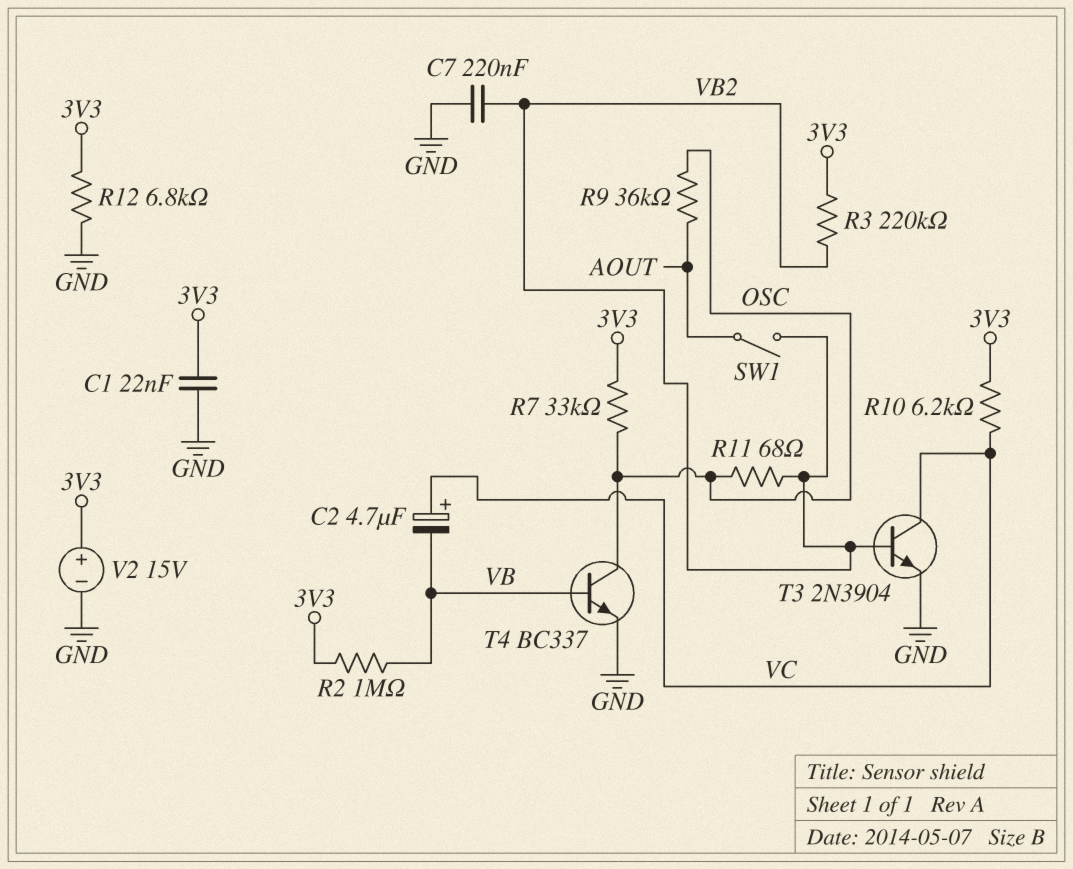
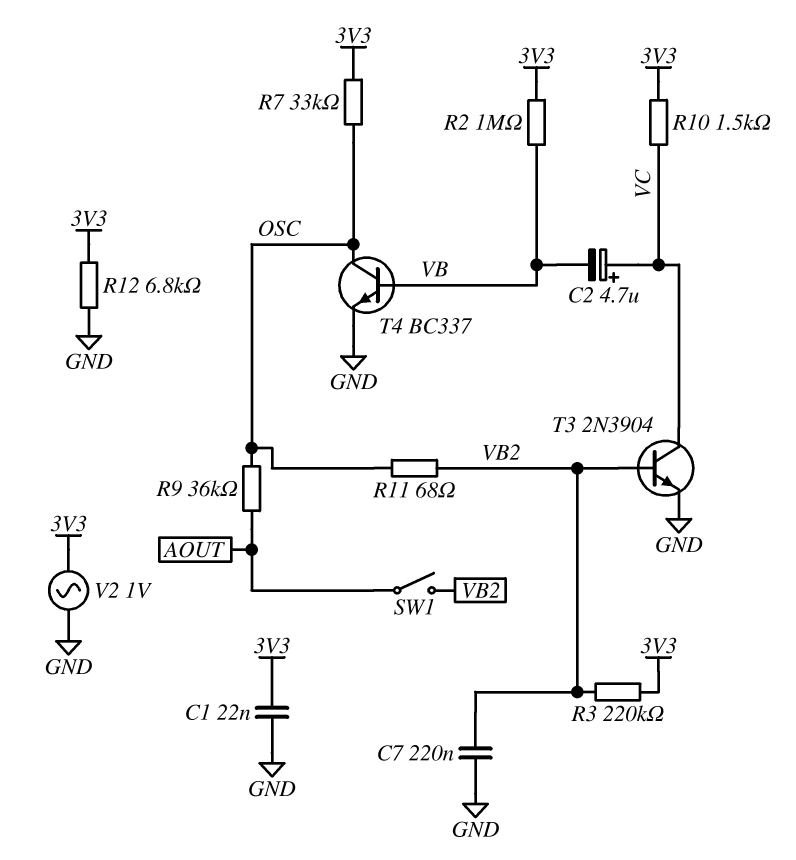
R10: 6.2k (3V3, VC) -> 1.5k (3V3, VC)
V2: 15V (plus 3V3, minus GND) -> AC 1V (3V3, GND)

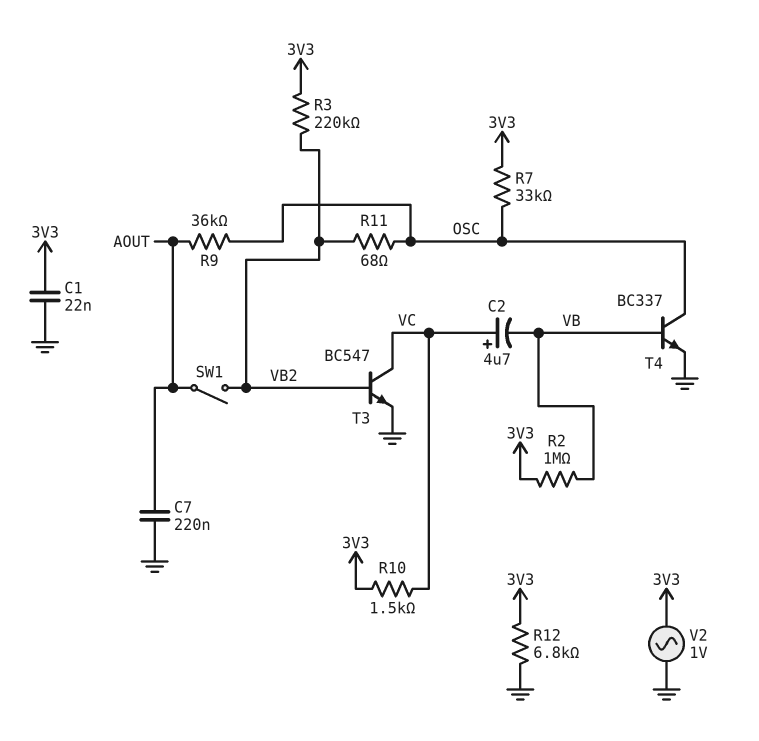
C7: 220nF (GND, VB2) -> 220nF (AOUT, GND)
T3: NPN 2N3904 (B VB2, C VC, E GND) -> NPN BC547 (B VB2, C VC, E GND)

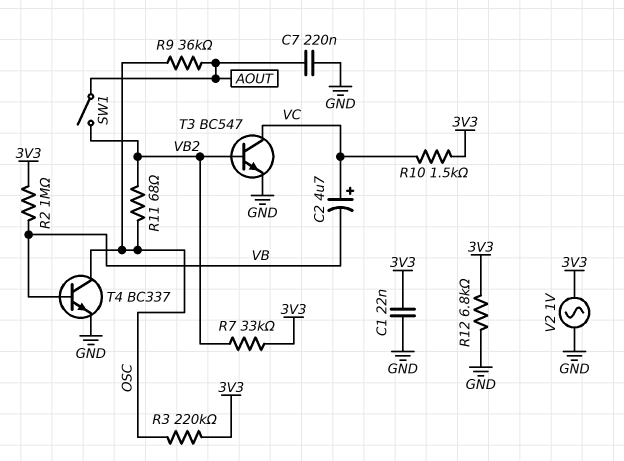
R3: 220k (3V3, VB2) -> 220k (3V3, OSC)
R7: 33k (3V3, OSC) -> 33k (3V3, VB2)

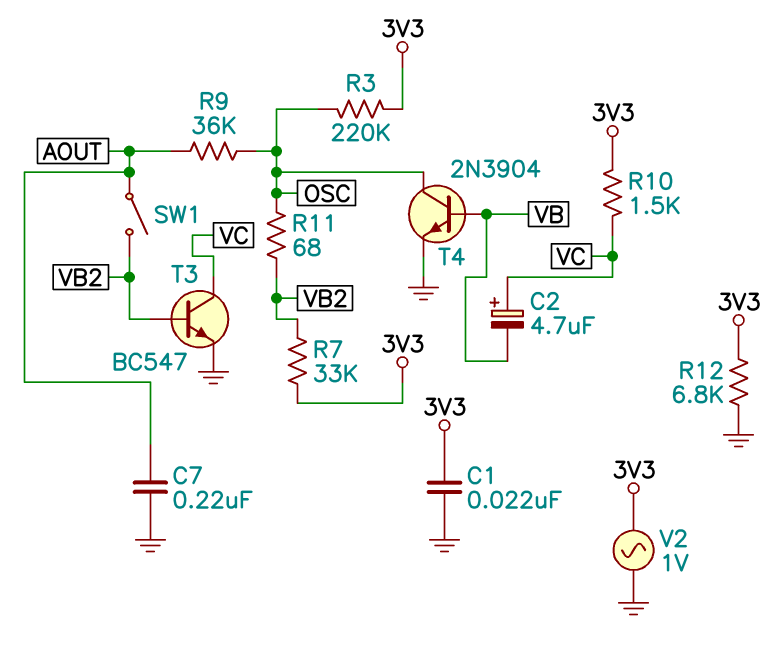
R2: 1M (3V3, VB) -> none
T4: NPN BC337 (B VB, C OSC, E GND) -> NPN 2N3904 (B VB, C OSC, E GND)

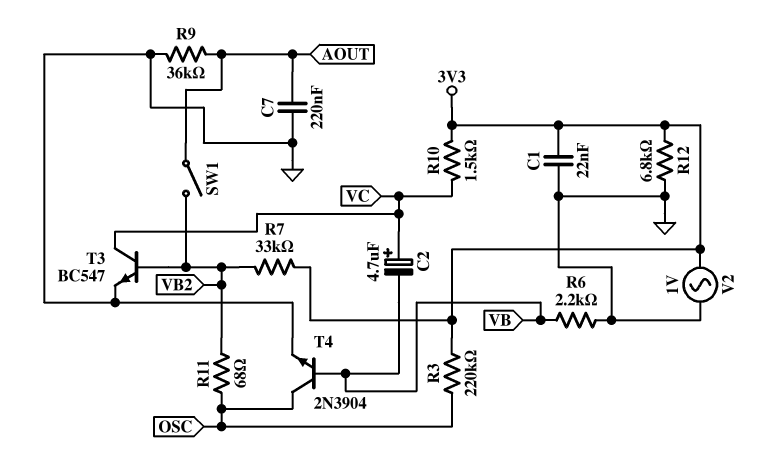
R6: none -> 2.2k (GND, VB)
R9: 36k (AOUT, OSC) -> 36k (AOUT, GND)

